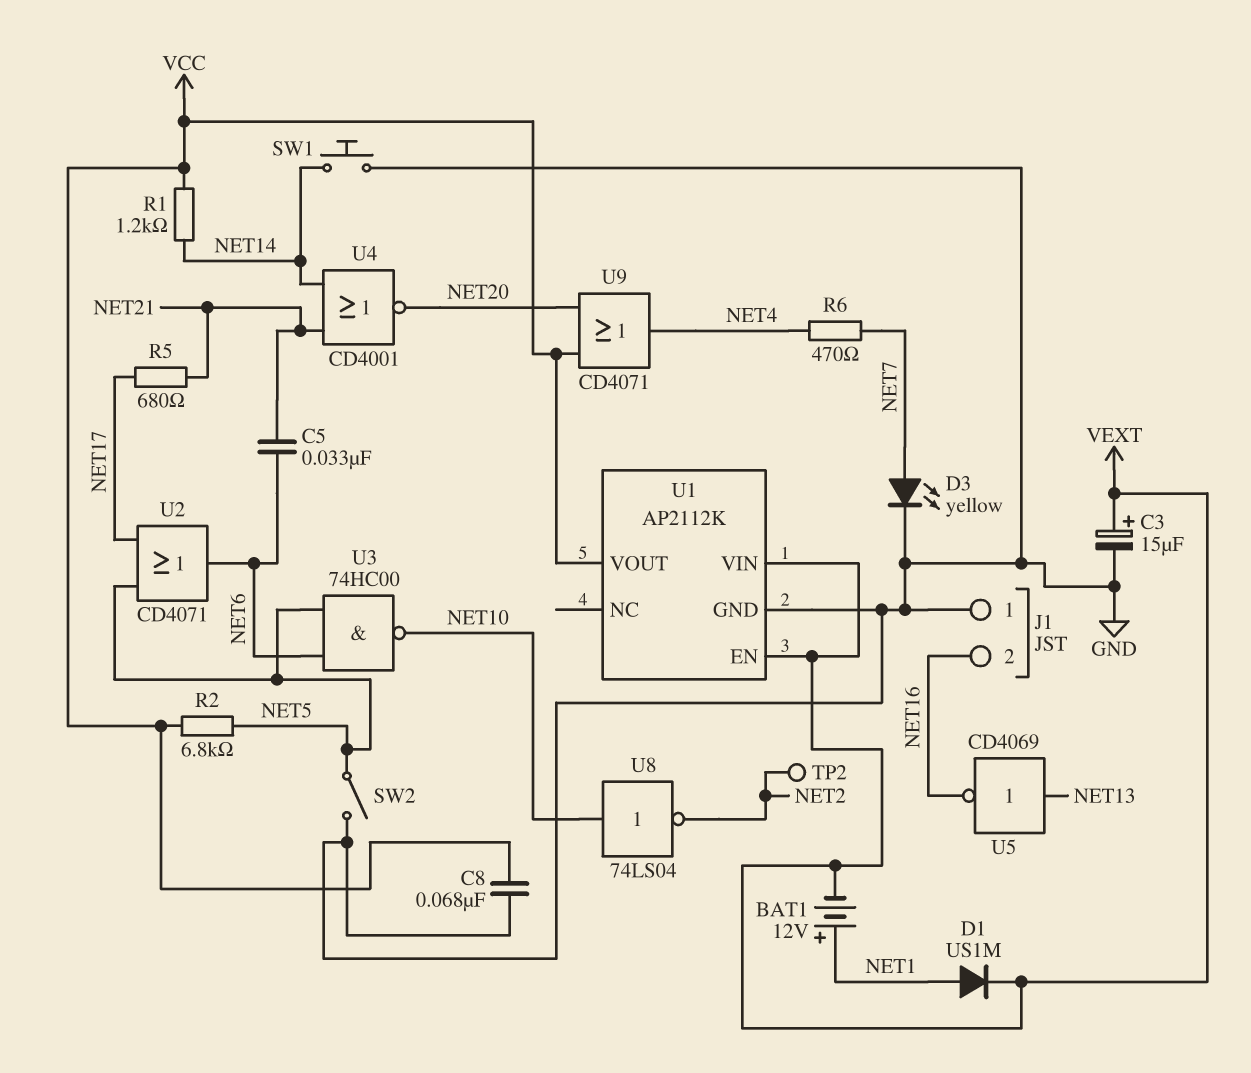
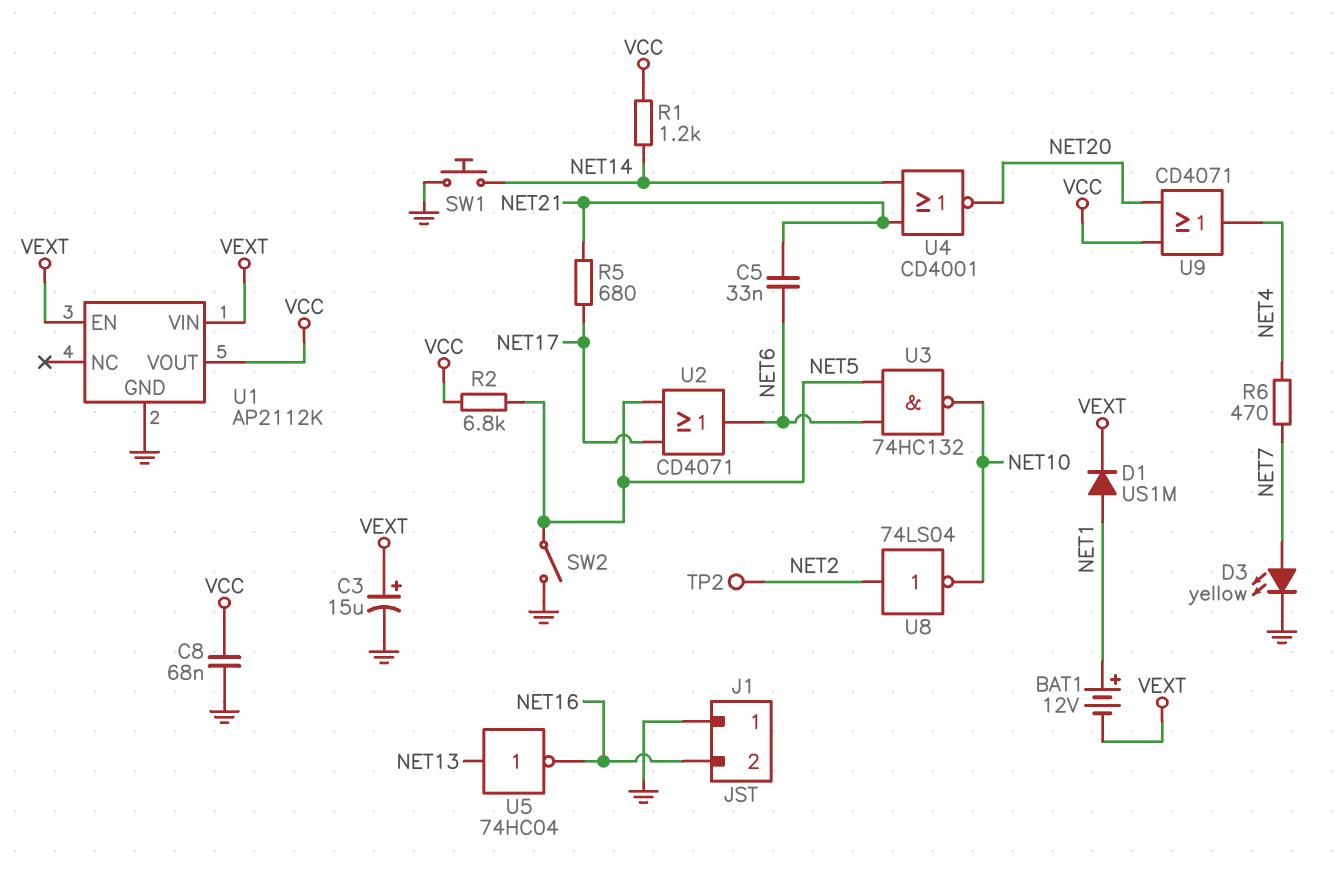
U3: NAND 74HC00 (in NET5, in NET6, out NET10) -> NAND 74HC132 (in NET5, in NET6, out NET10)
U5: NOT CD4069 (in NET13, out NET16) -> NOT 74HC04 (in NET13, out NET16)
U8: NOT 74LS04 (in NET10, out NET2) -> NOT 74LS04 (in NET2, out NET10)

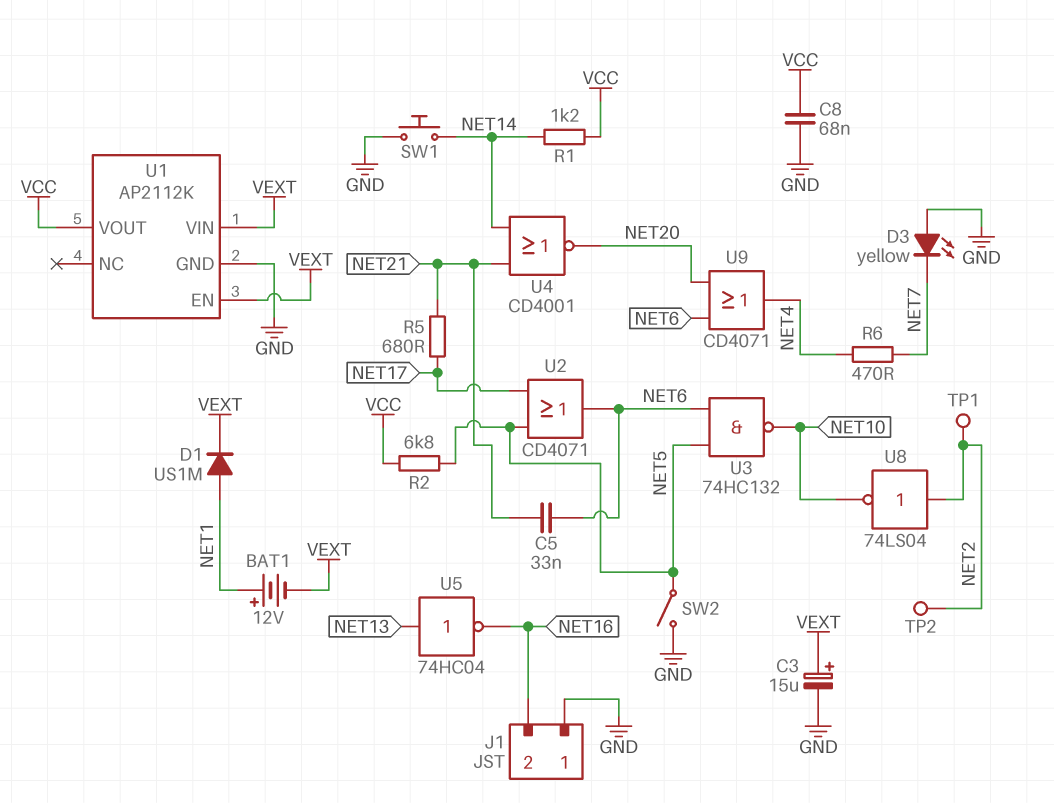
D3: LED yellow (A NET7, K GND) -> LED yellow (A GND, K NET7)
TP1: none -> test point (NET2)
U9: OR CD4071 (in NET20, in VCC, out NET4) -> OR CD4071 (in NET6, in NET20, out NET4)

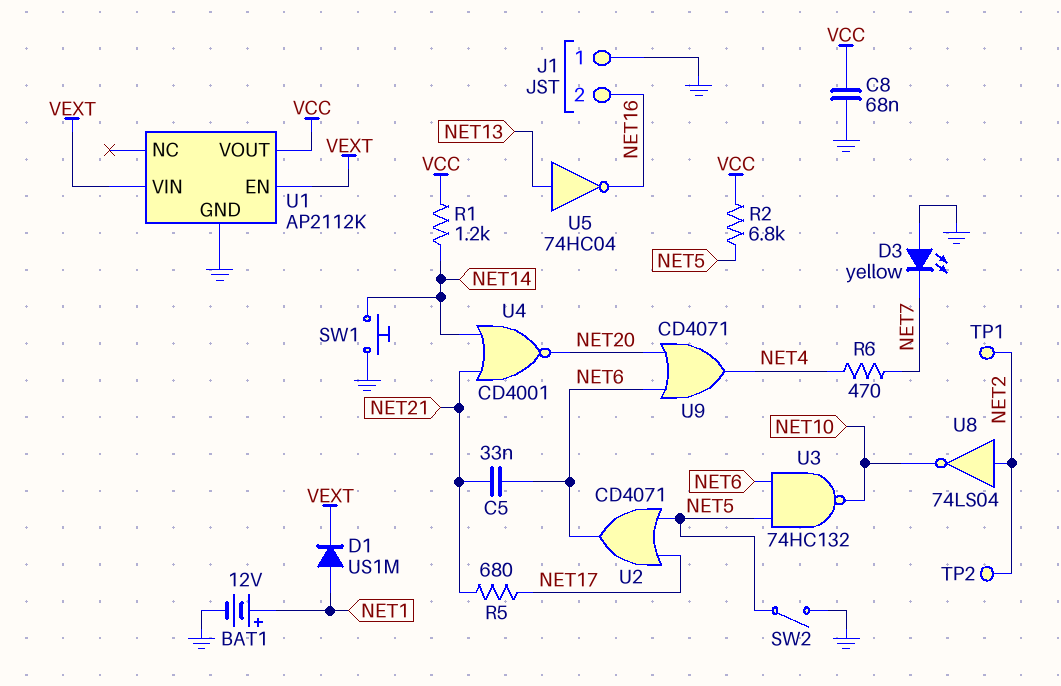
BAT1: 12V (plus NET1, minus VEXT) -> 12V (plus NET1, minus GND)
C3: 15uF (plus VEXT, minus GND) -> none

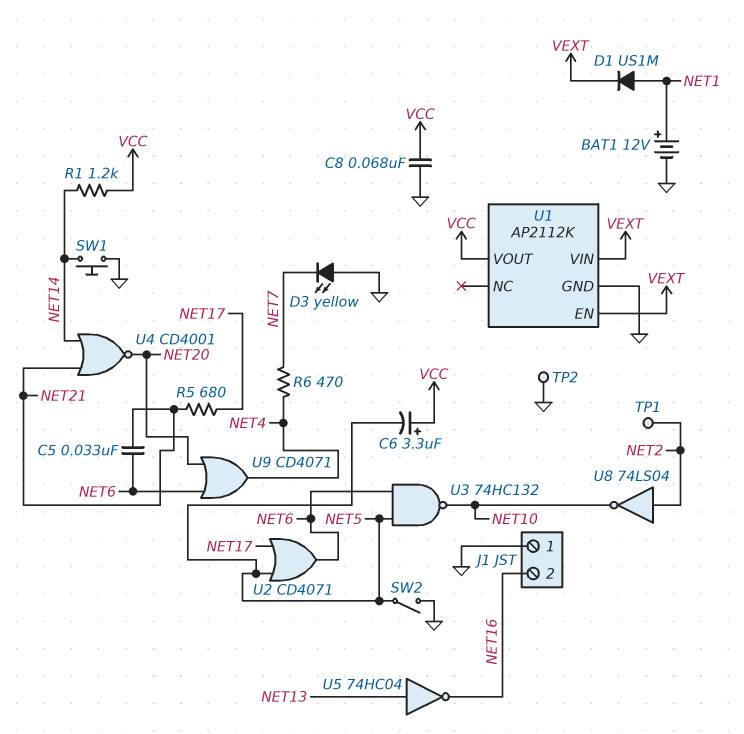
C6: none -> 3.3uF (plus VCC, minus NET5)
R2: 6.8k (NET5, VCC) -> none
TP2: test point (NET2) -> test point (GND)

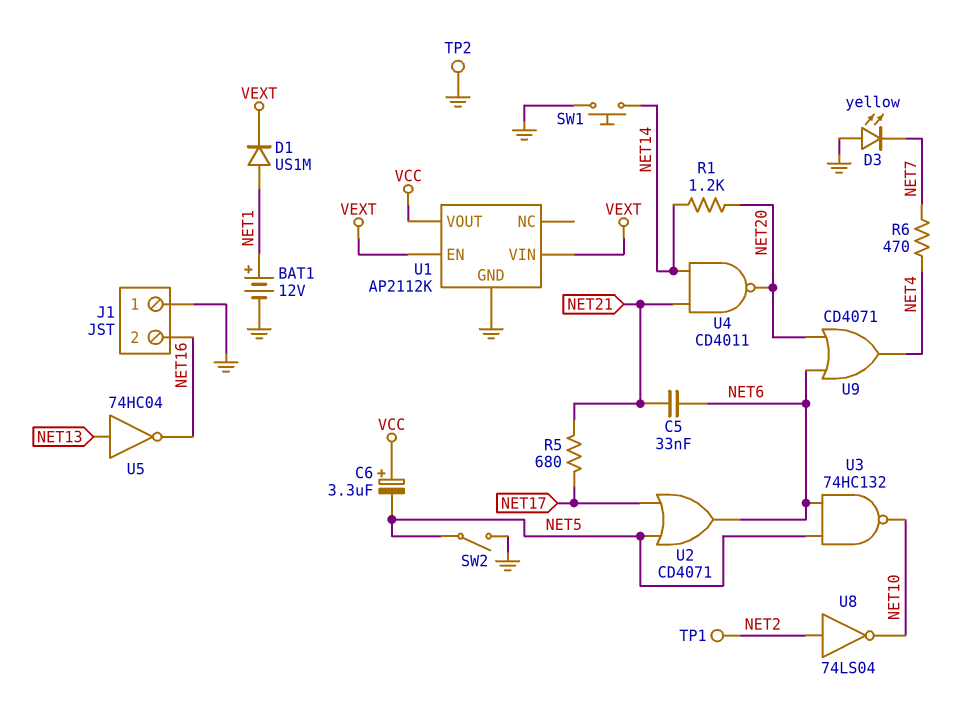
C8: 68nF (GND, VCC) -> none
R1: 1.2k (NET14, VCC) -> 1.2k (NET14, NET20)
U4: NOR CD4001 (in NET14, in NET21, out NET20) -> NAND CD4011 (in NET14, in NET21, out NET20)

